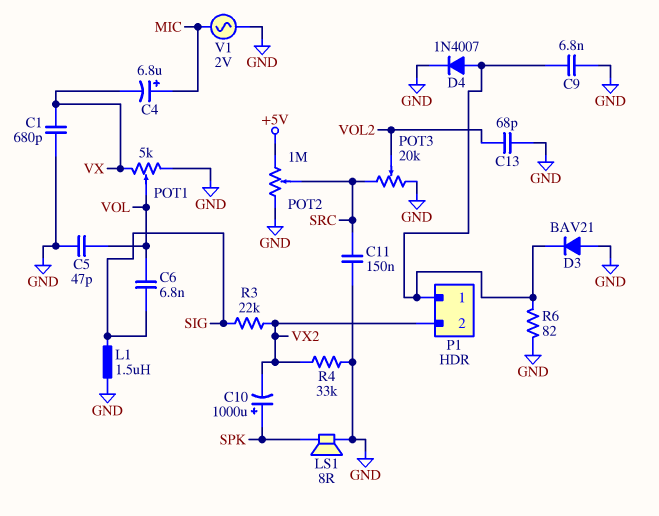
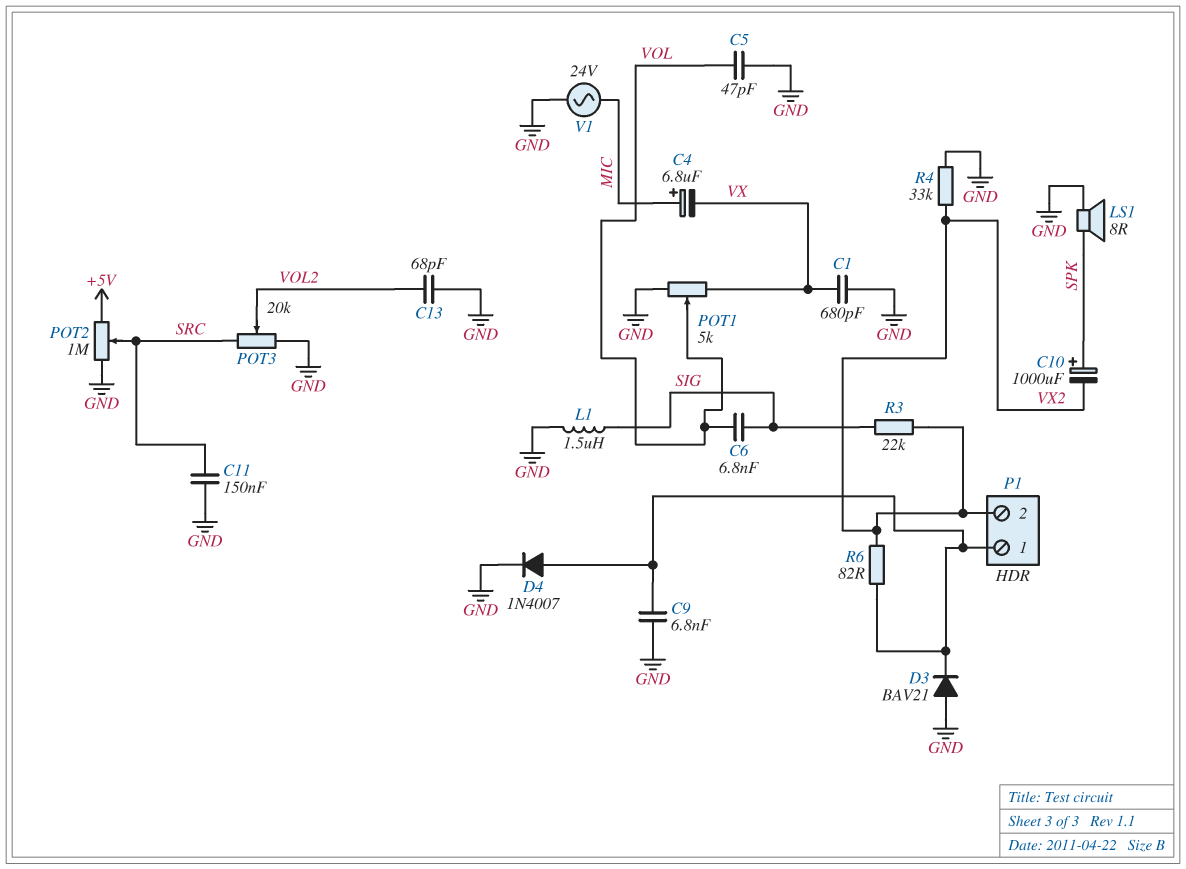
R6: 82 (GND, P1/1) -> 82 (P1/1, VX2)
V1: AC 2V (GND, MIC) -> AC 24V (GND, MIC)

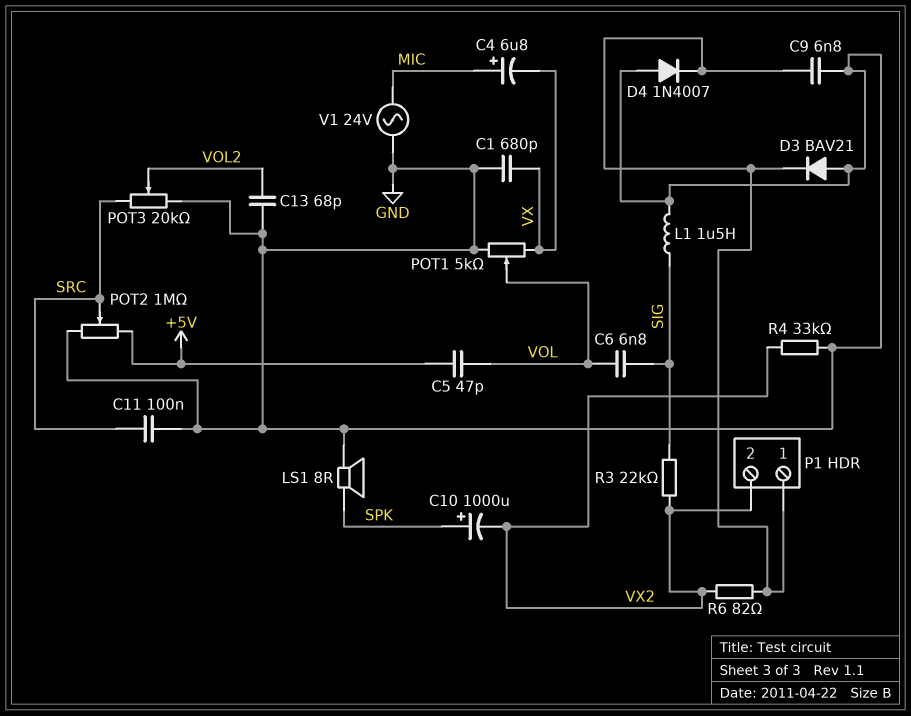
C5: 47pF (GND, VOL) -> 47pF (+5V, VOL)
C11: 150nF (GND, SRC) -> 100nF (GND, SRC)
D4: diode 1N4007 (A P1/1, K GND) -> diode 1N4007 (A GND, K P1/1)

